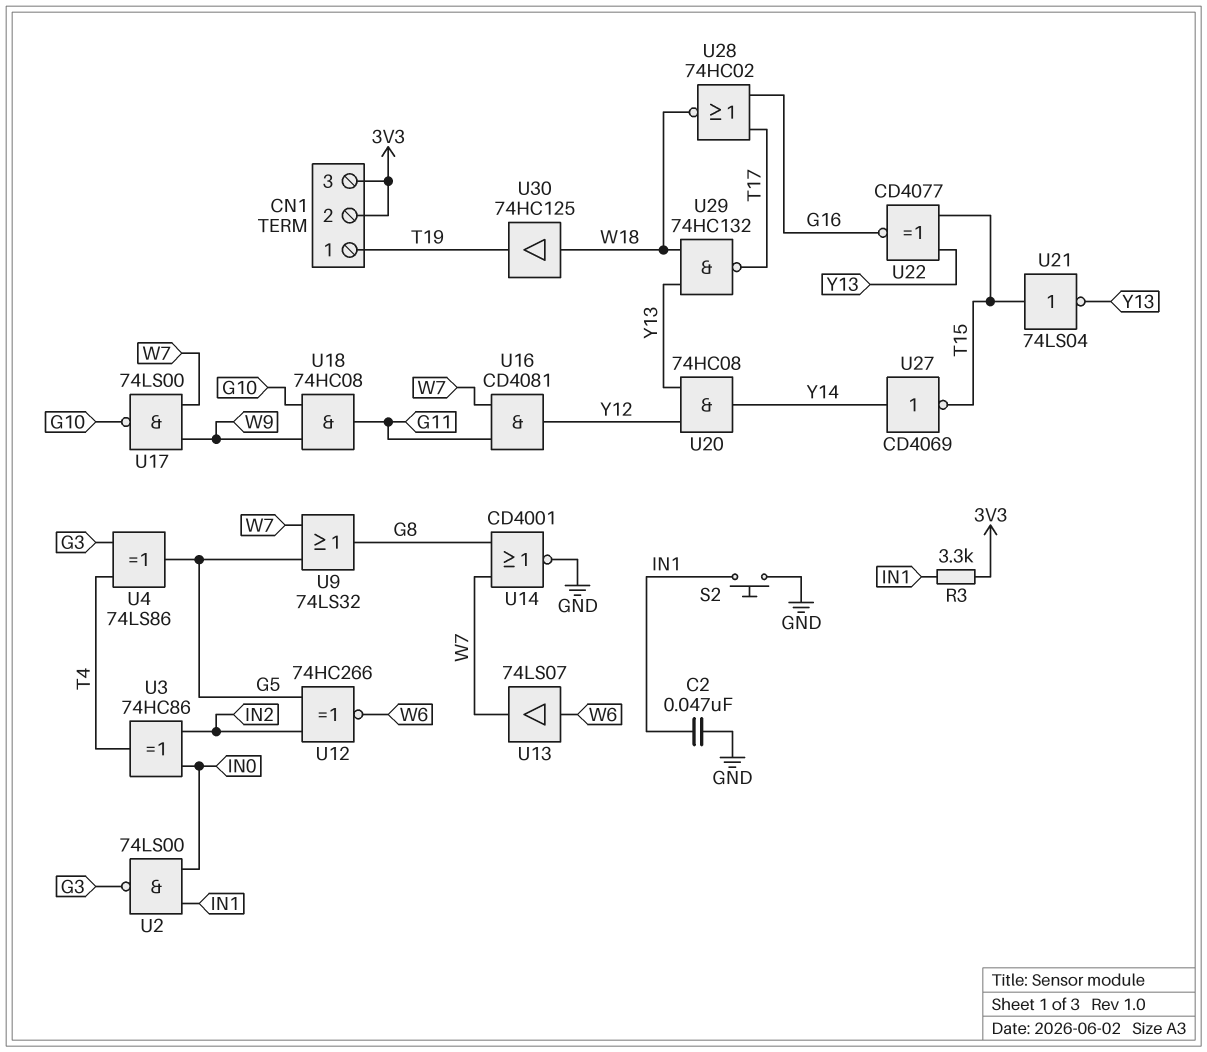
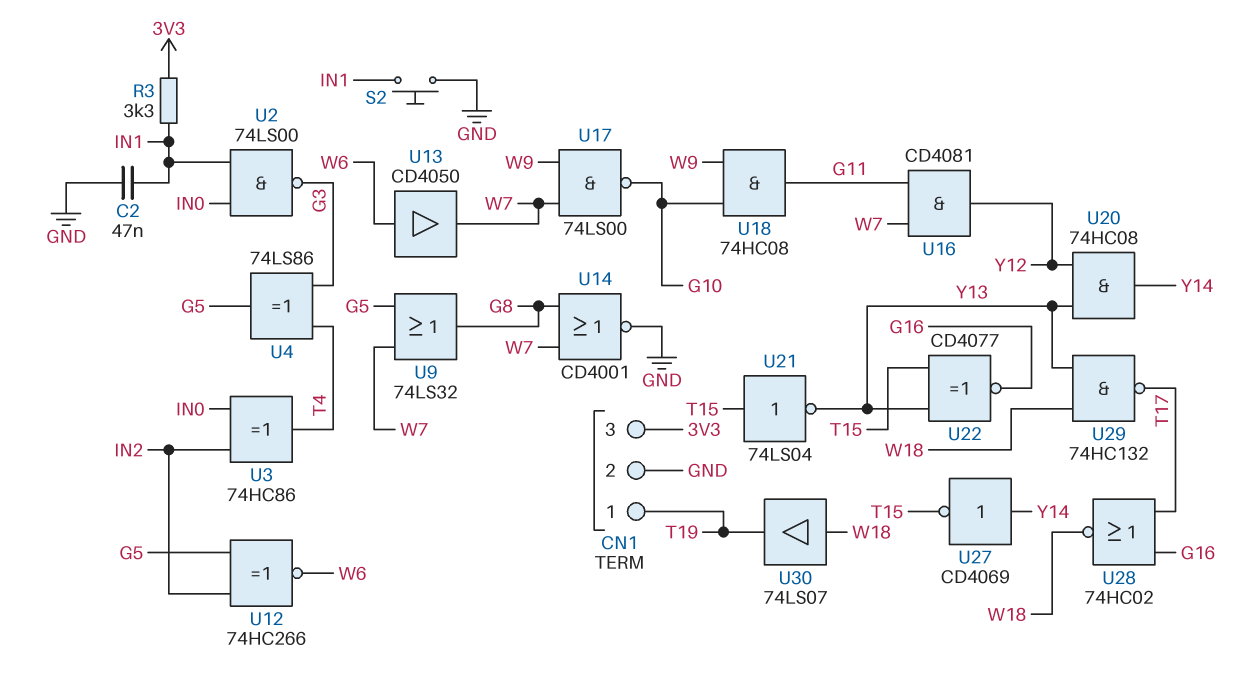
CN1 pin 2: 3V3 -> GND
U13: buffer 74LS07 (in W6, out W7) -> buffer CD4050 (in W6, out W7)
U30: buffer 74HC125 (in W18, out T19) -> buffer 74LS07 (in W18, out T19)

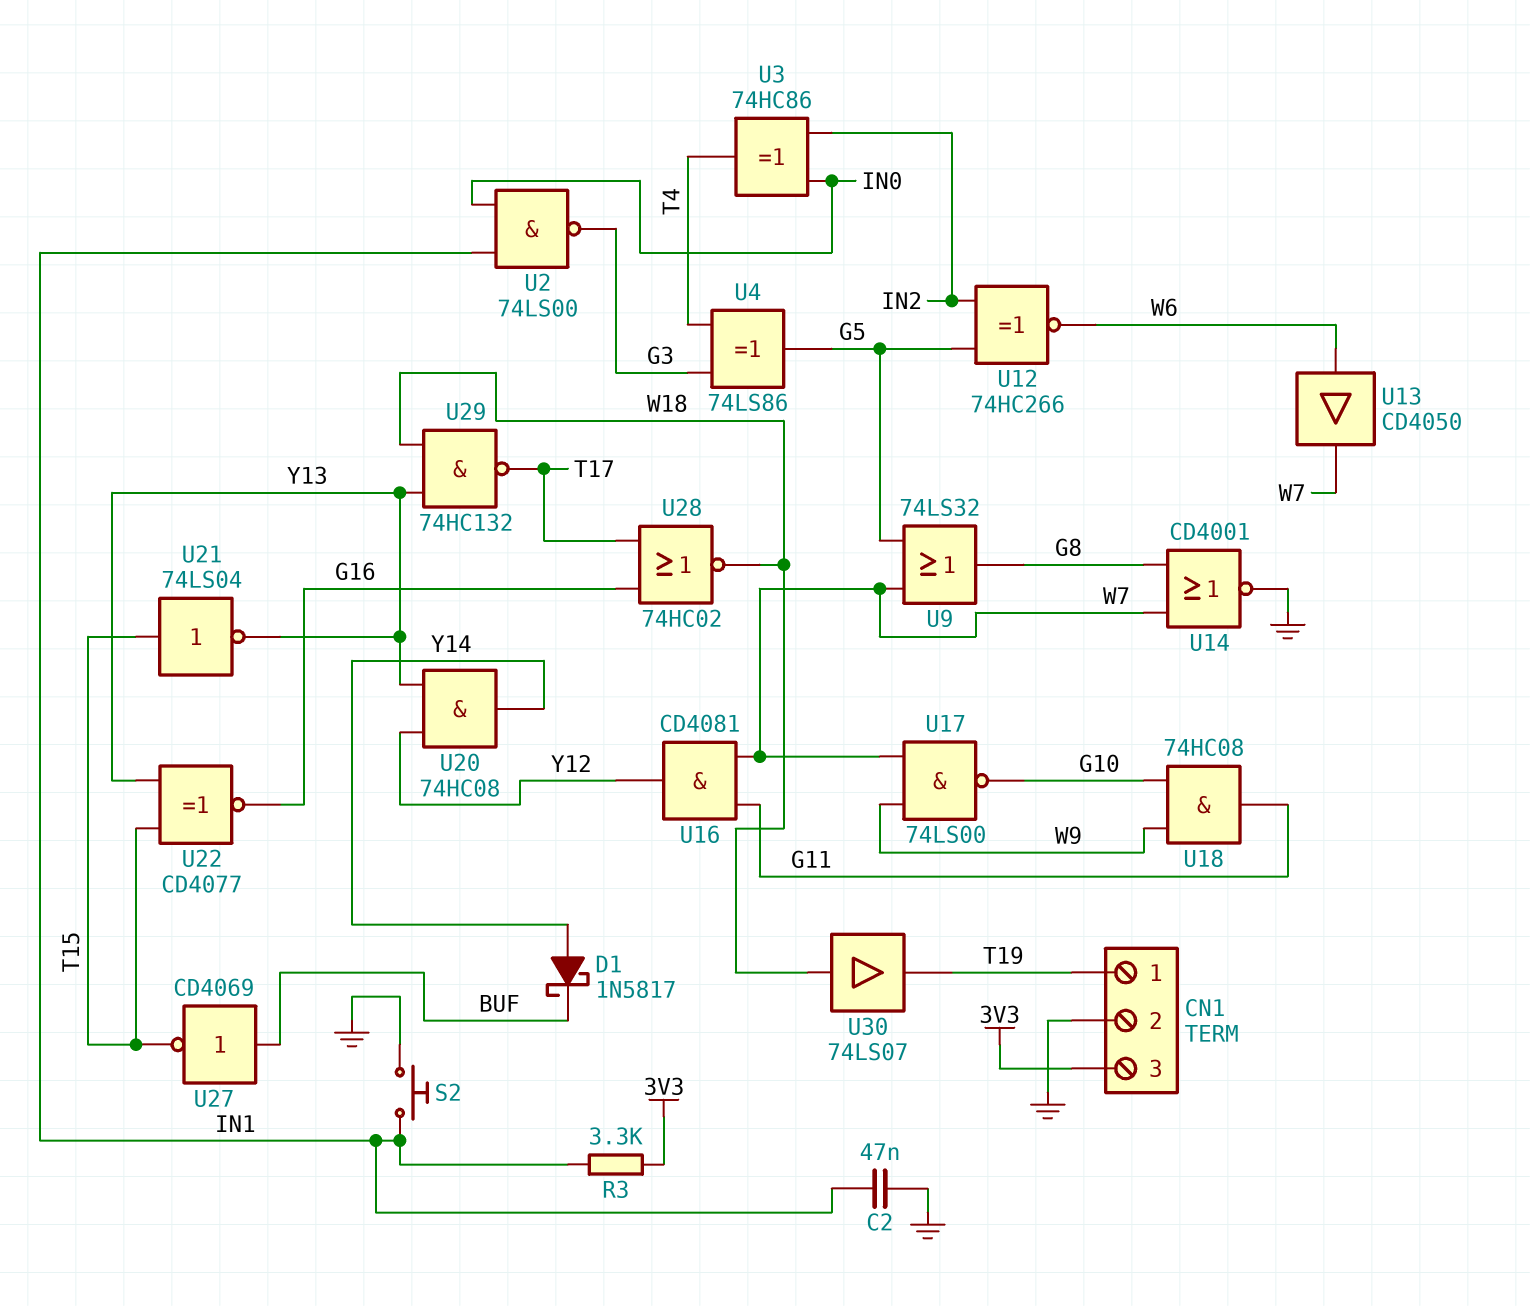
D1: none -> schottky 1N5817 (A Y14, K BUF)
U27: NOT CD4069 (in Y14, out T15) -> NOT CD4069 (in BUF, out T15)

